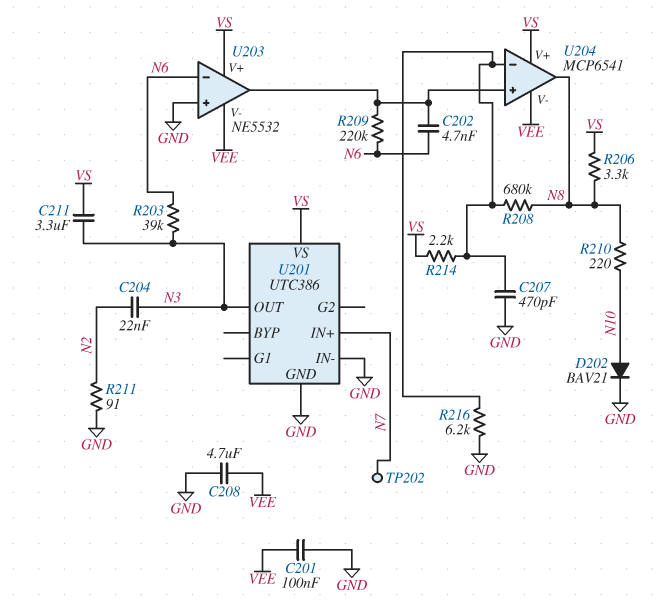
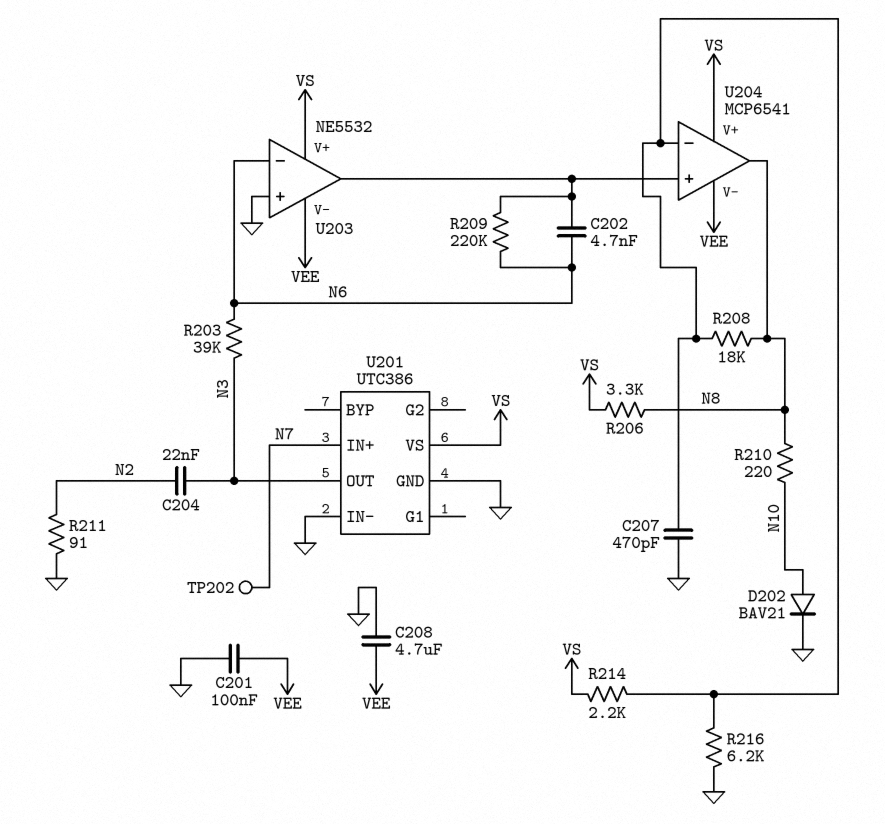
C211: 3.3uF (N3, VS) -> none
R208: 680k (N8, U204/in-) -> 18k (N8, U204/in-)

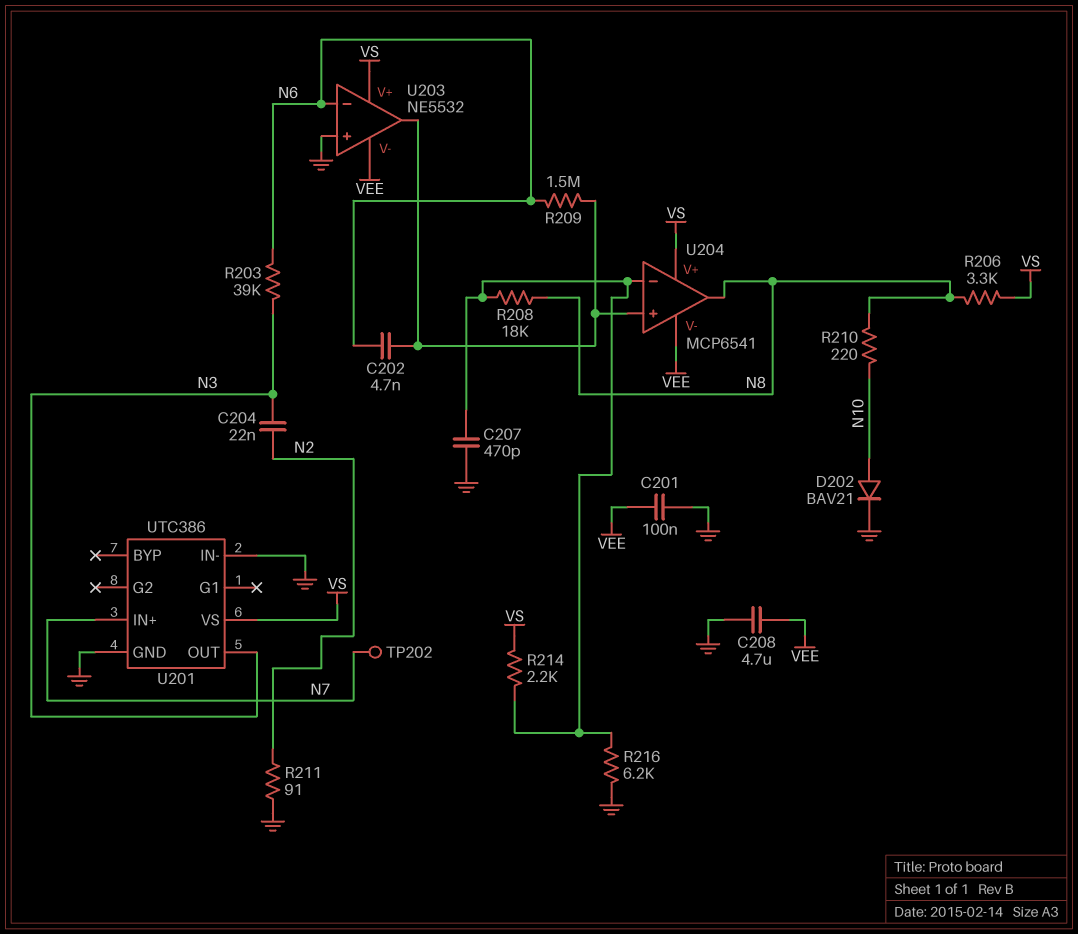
R209: 220k (N6, U203/out) -> 1.5M (N6, U203/out)

